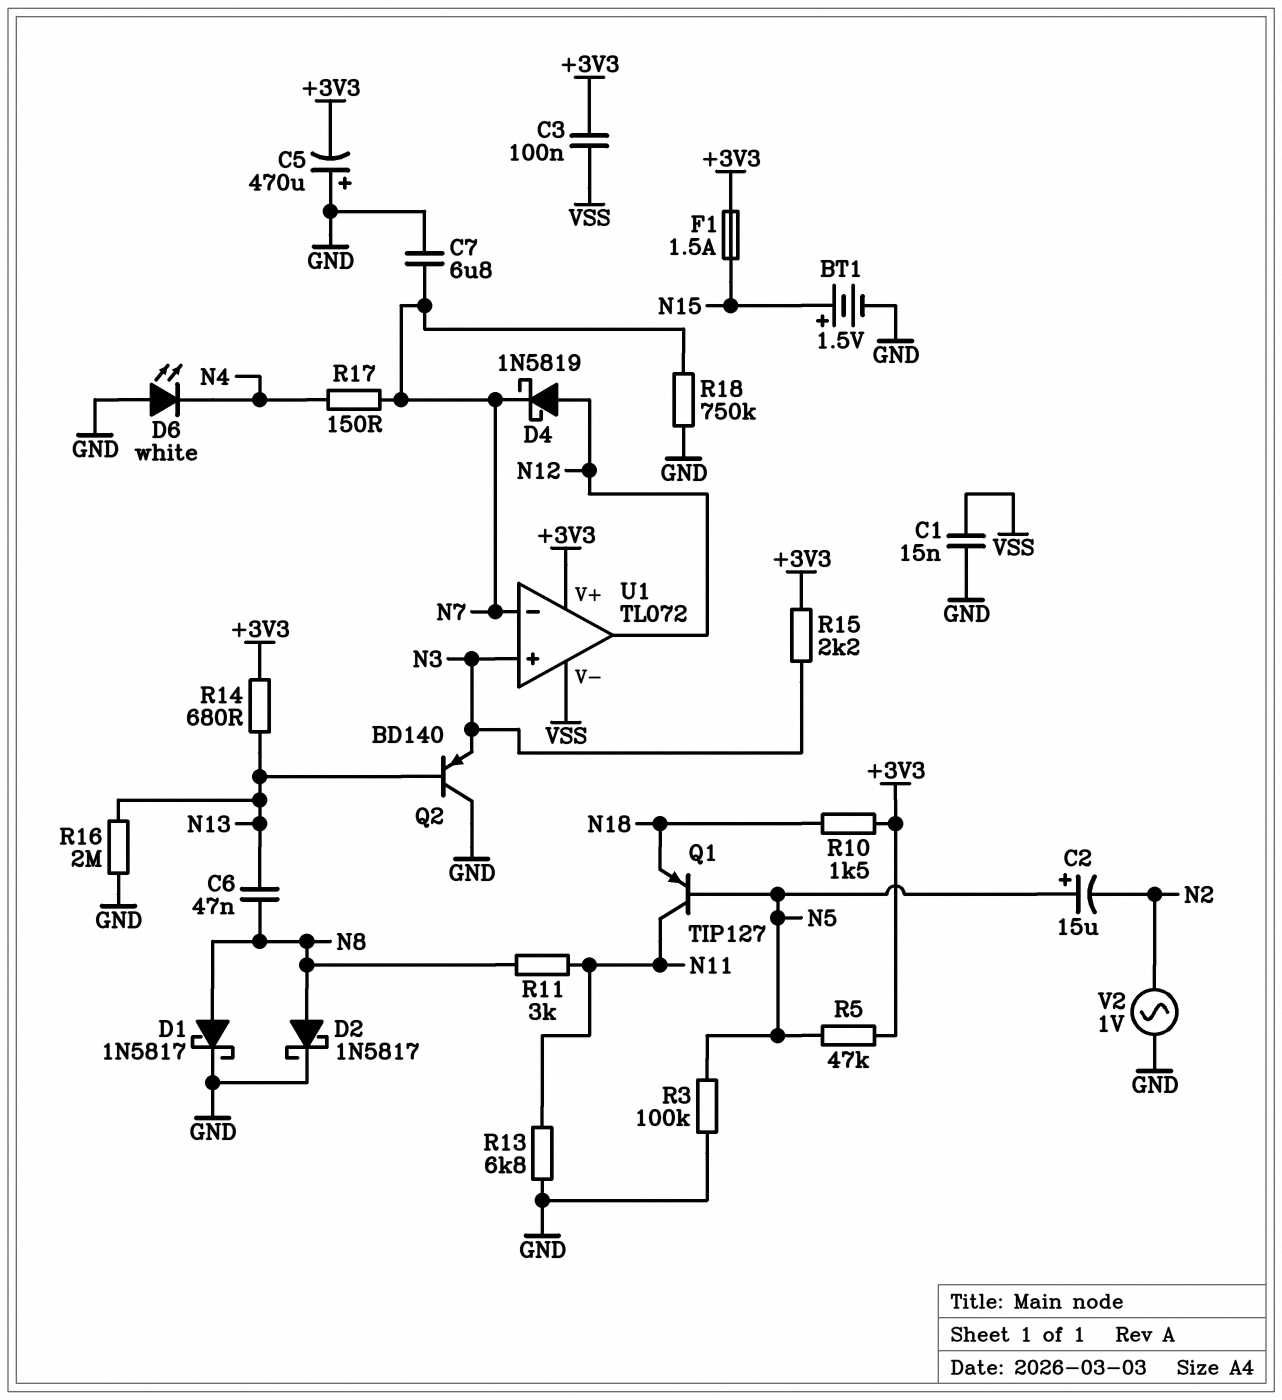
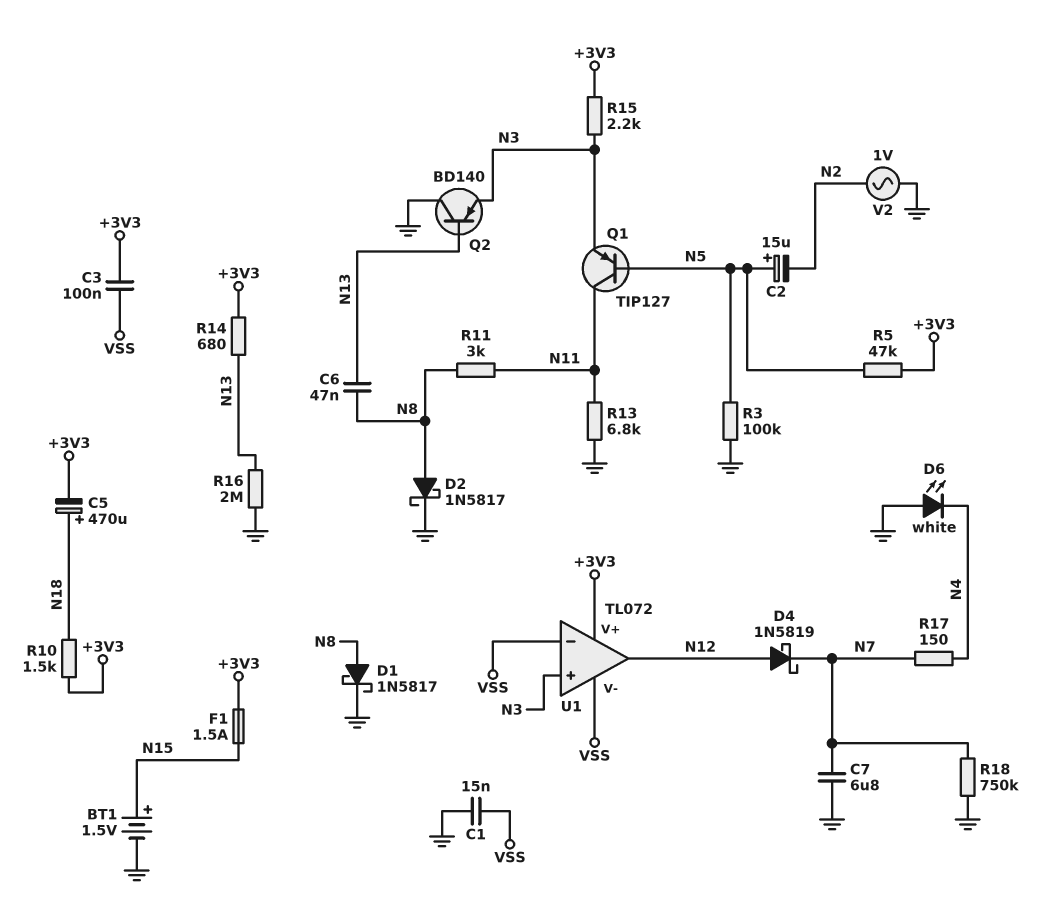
C5: 470uF (plus GND, minus +3V3) -> 470uF (plus N18, minus +3V3)
Q1: PNP TIP127 (B N5, C N11, E N18) -> PNP TIP127 (B N5, C N11, E N3)
U1 pin in-: N7 -> VSS

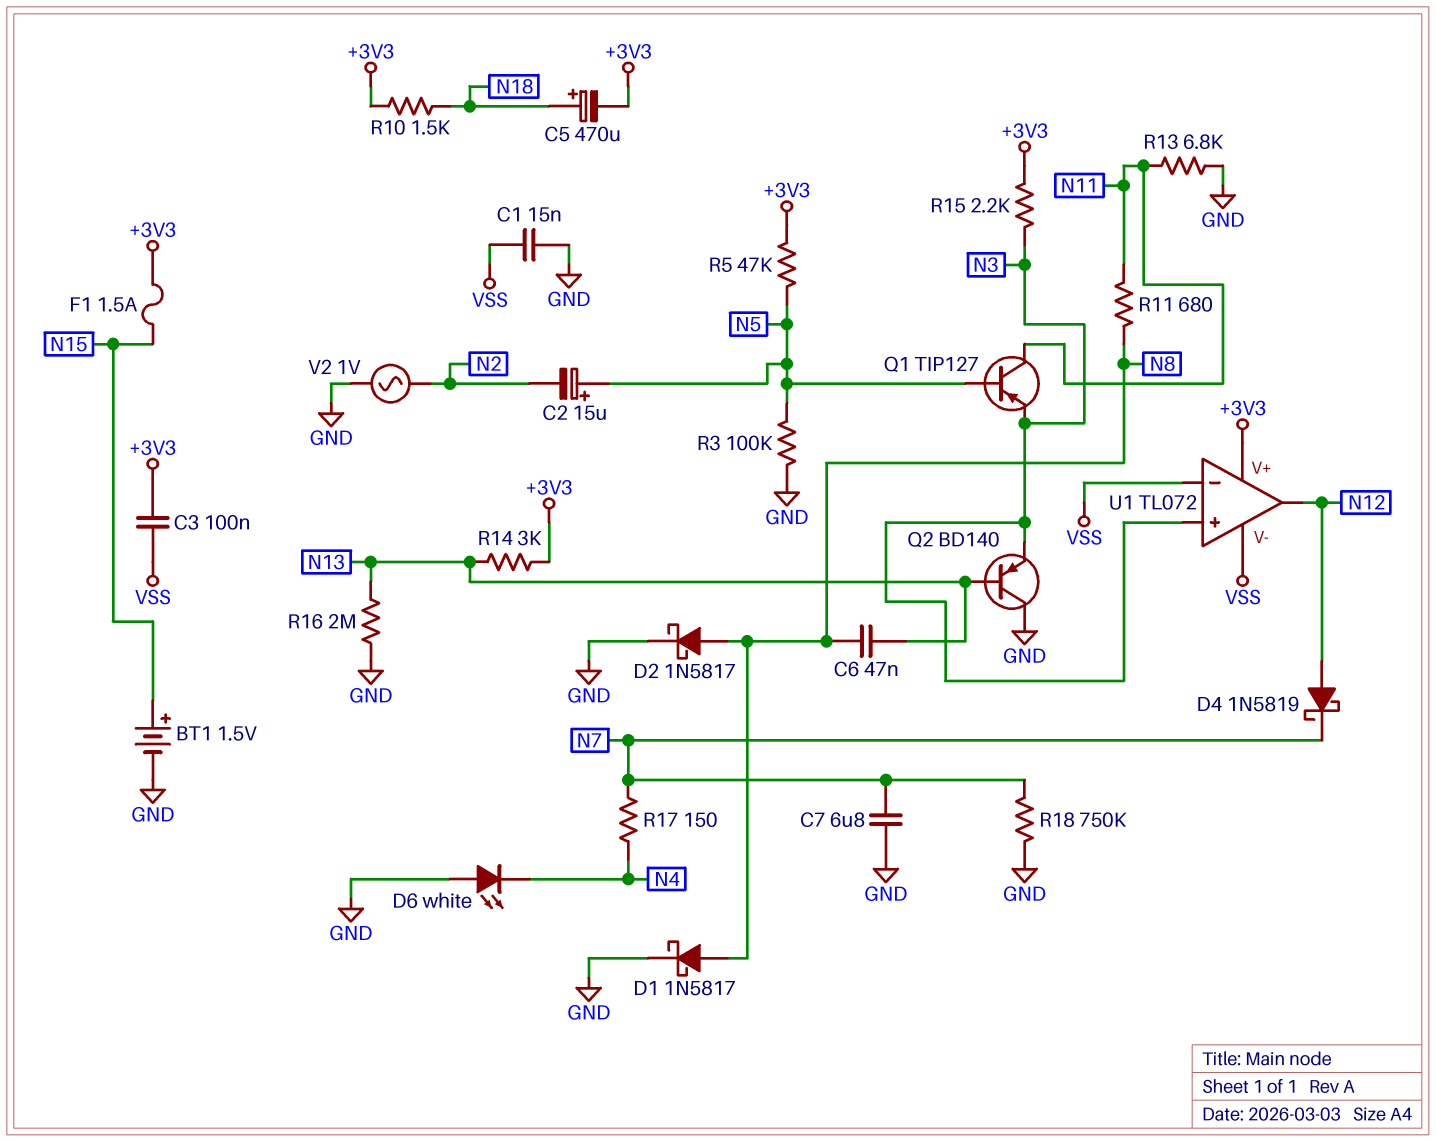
R11: 3k (N8, N11) -> 680 (N8, N11)
R14: 680 (+3V3, N13) -> 3k (+3V3, N13)

